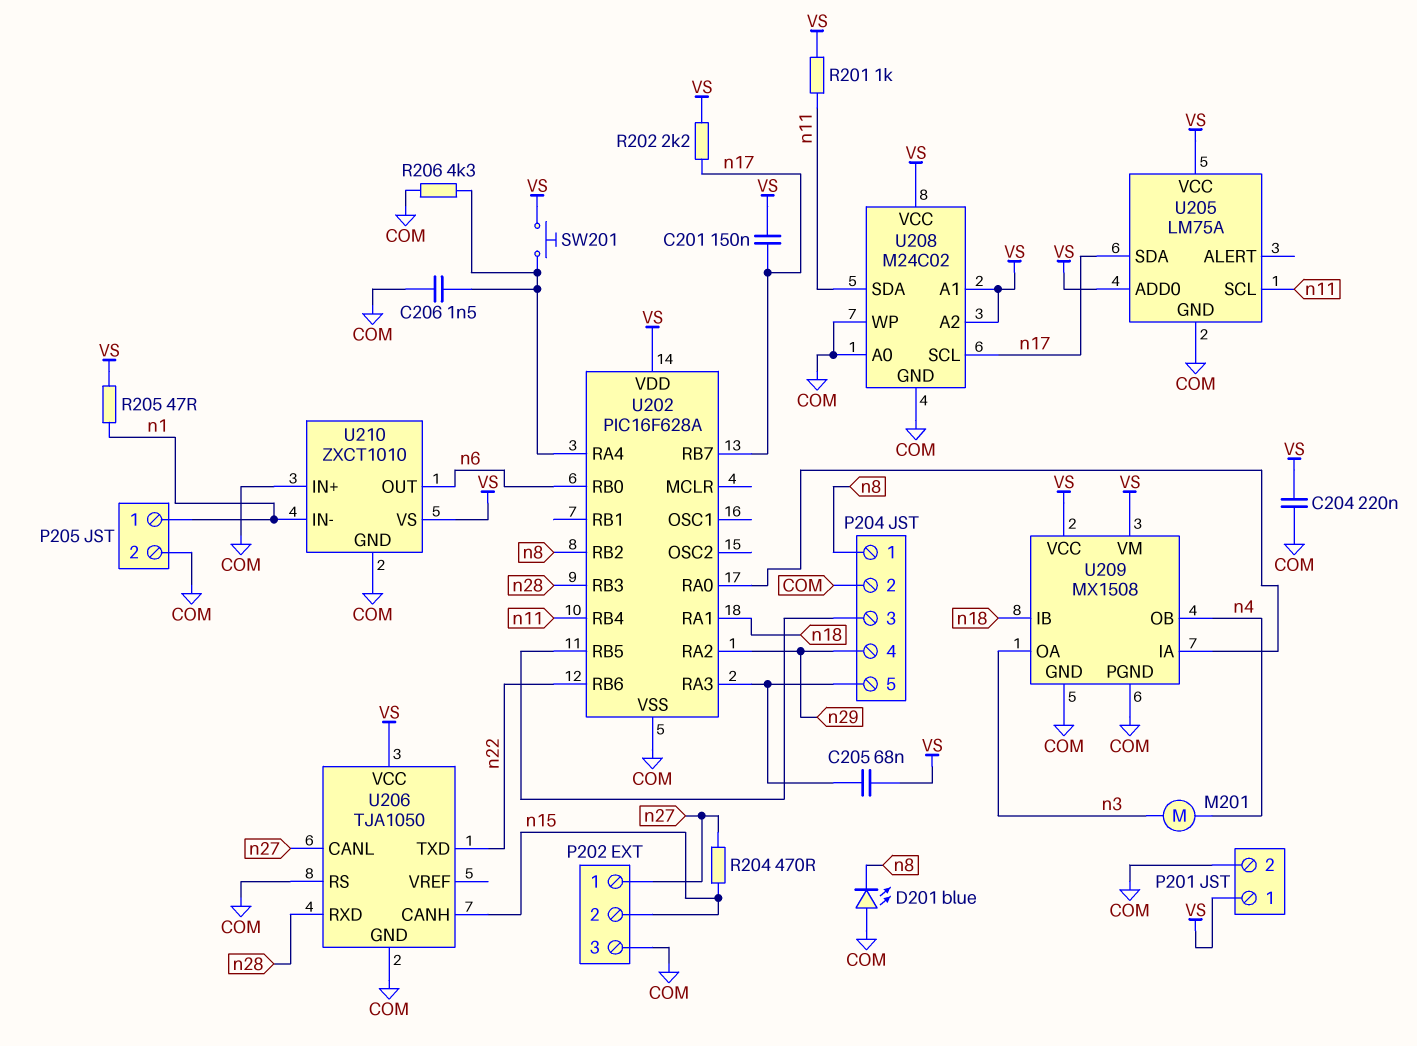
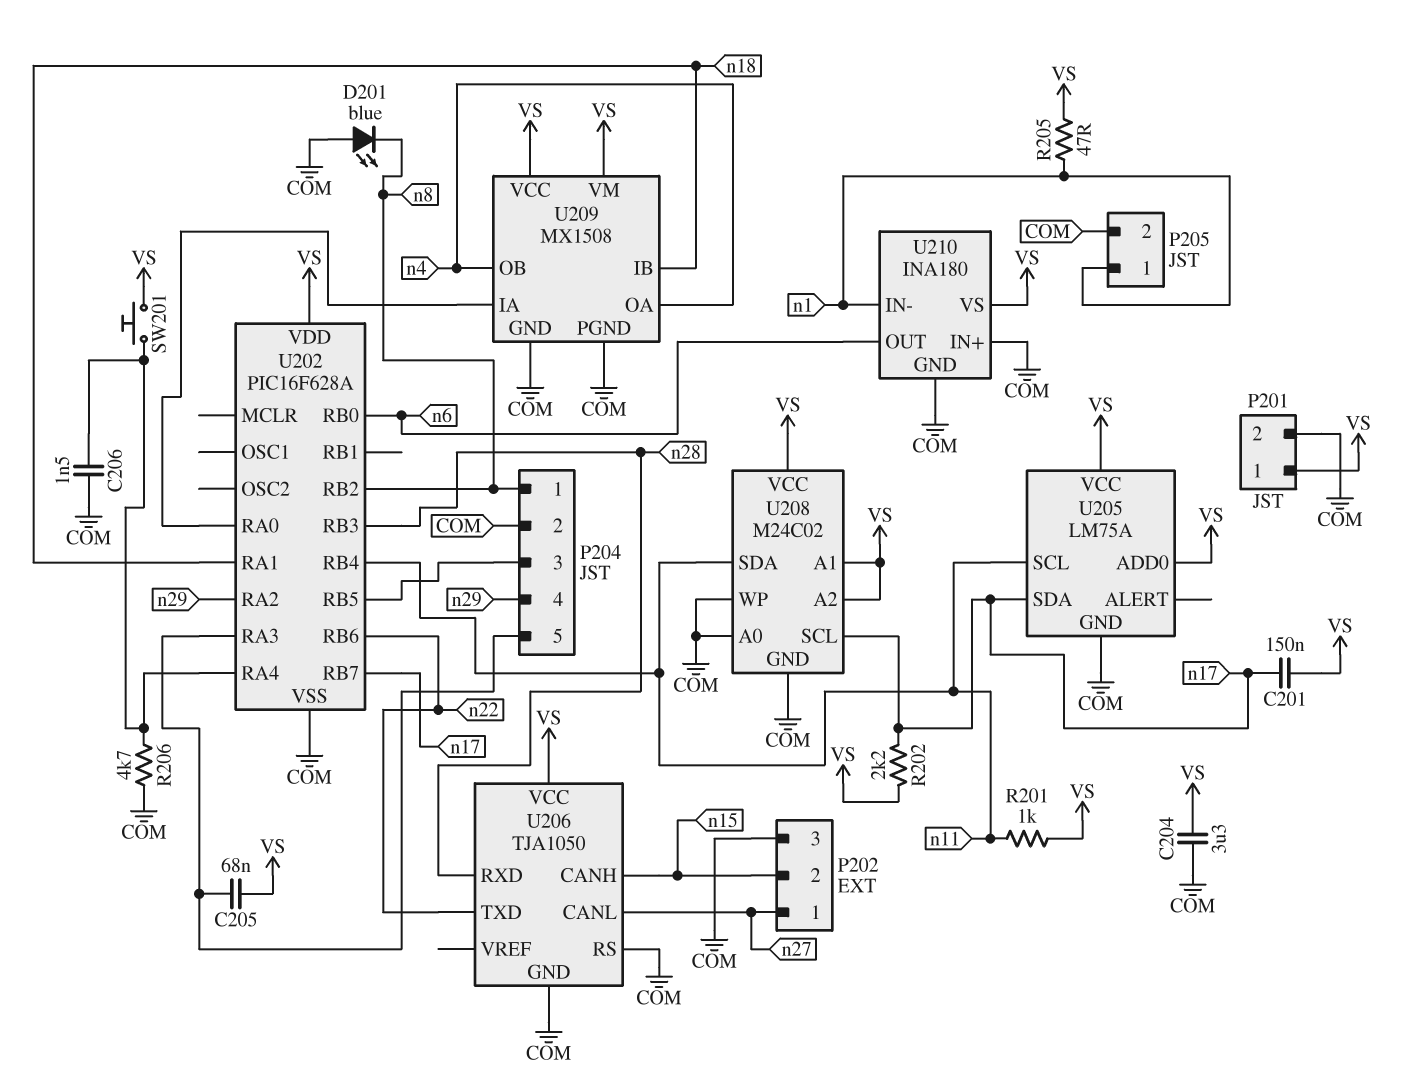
C204: 220nF (COM, VS) -> 3.3uF (COM, VS)
M201: motor (n3, n4) -> none
R204: 470 (n15, n27) -> none
R206: 4.3k (COM, U202/RA4) -> 4.7k (COM, U202/RA4)
U209 pin OA: n3 -> n4
U210: ZXCT1010 -> INA180

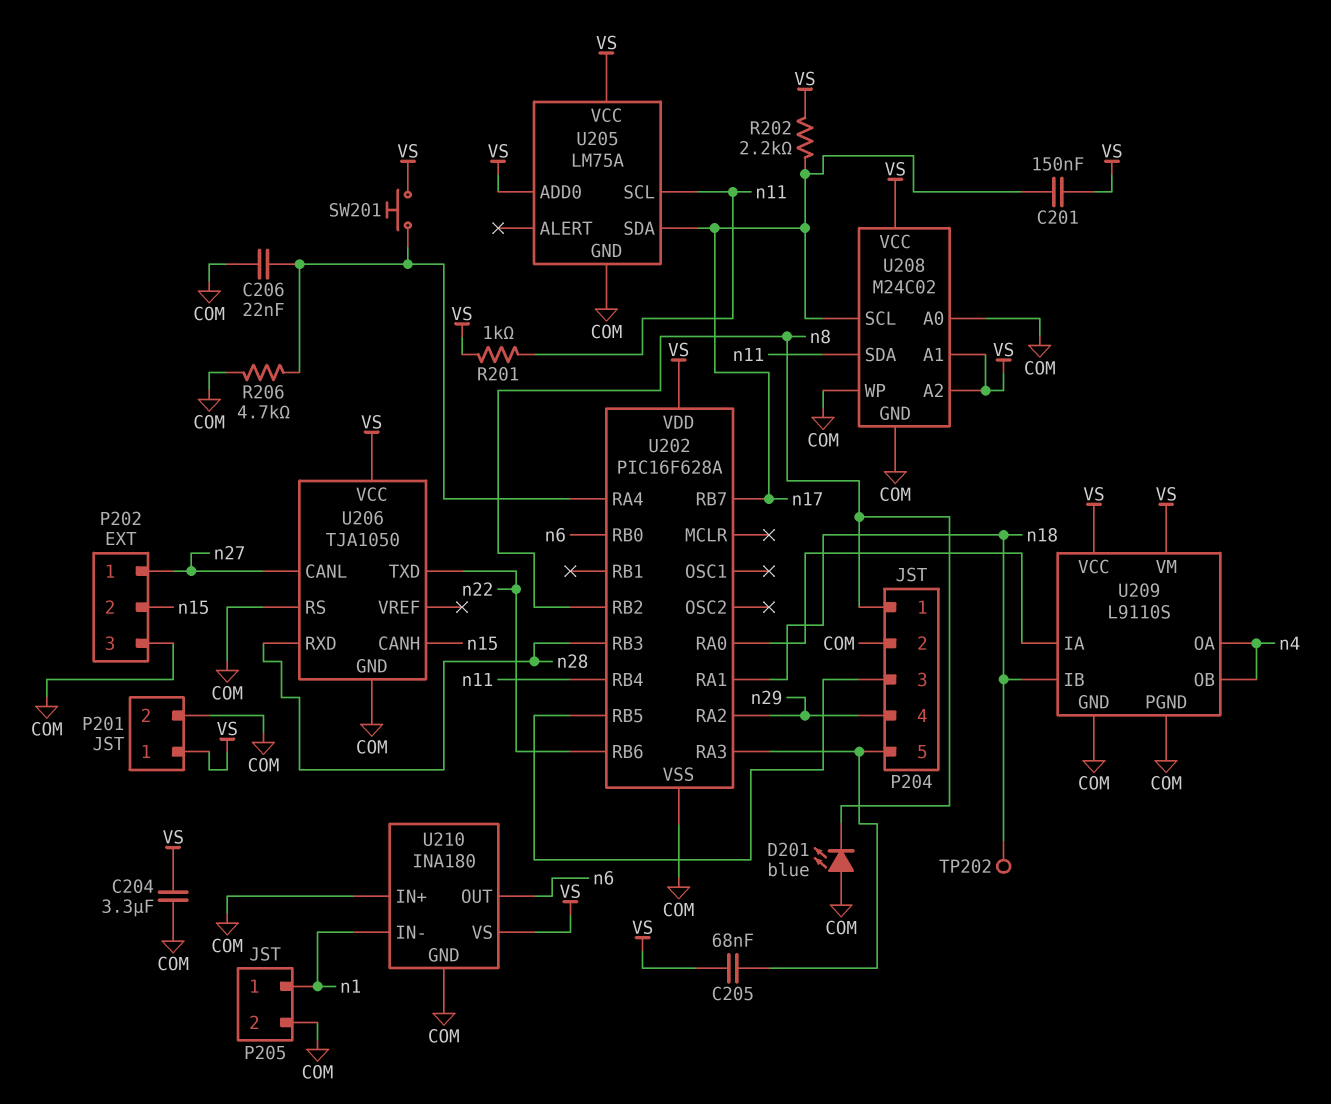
C206: 1.5nF (COM, U202/RA4) -> 22nF (COM, U202/RA4)
R205: 47 (VS, n1) -> none
TP202: none -> test point (n18)
U209: MX1508 -> L9110S

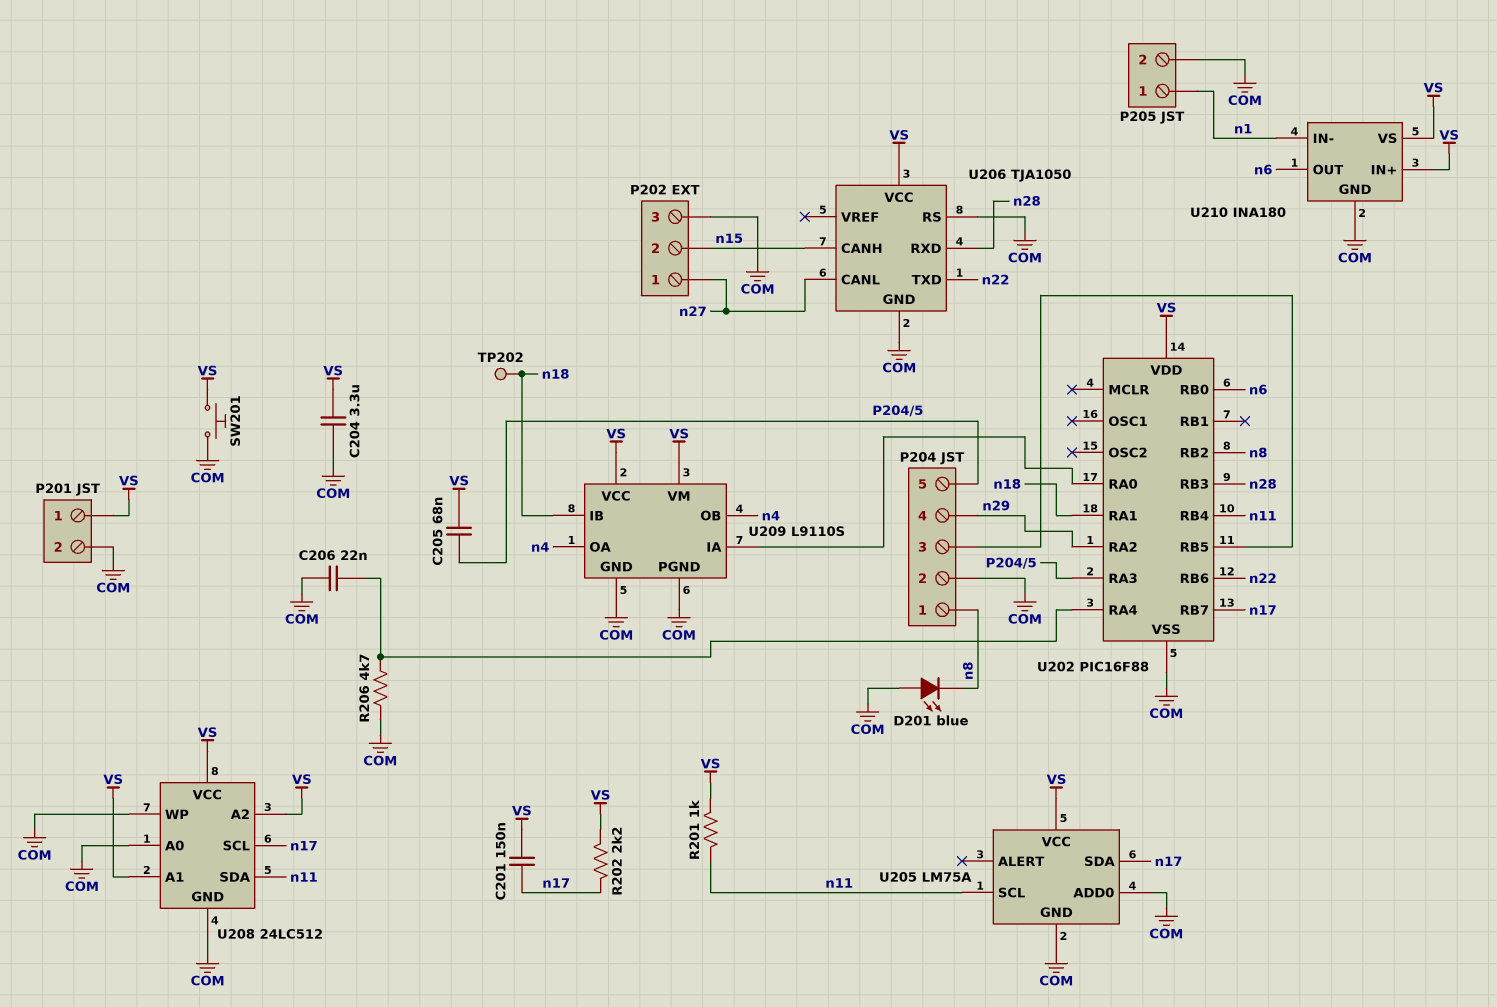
SW201: button (U202/RA4, VS) -> button (COM, VS)
U202: PIC16F628A -> PIC16F88
U205 pin ADD0: VS -> COM
U208: M24C02 -> 24LC512
U210 pin IN+: COM -> VS

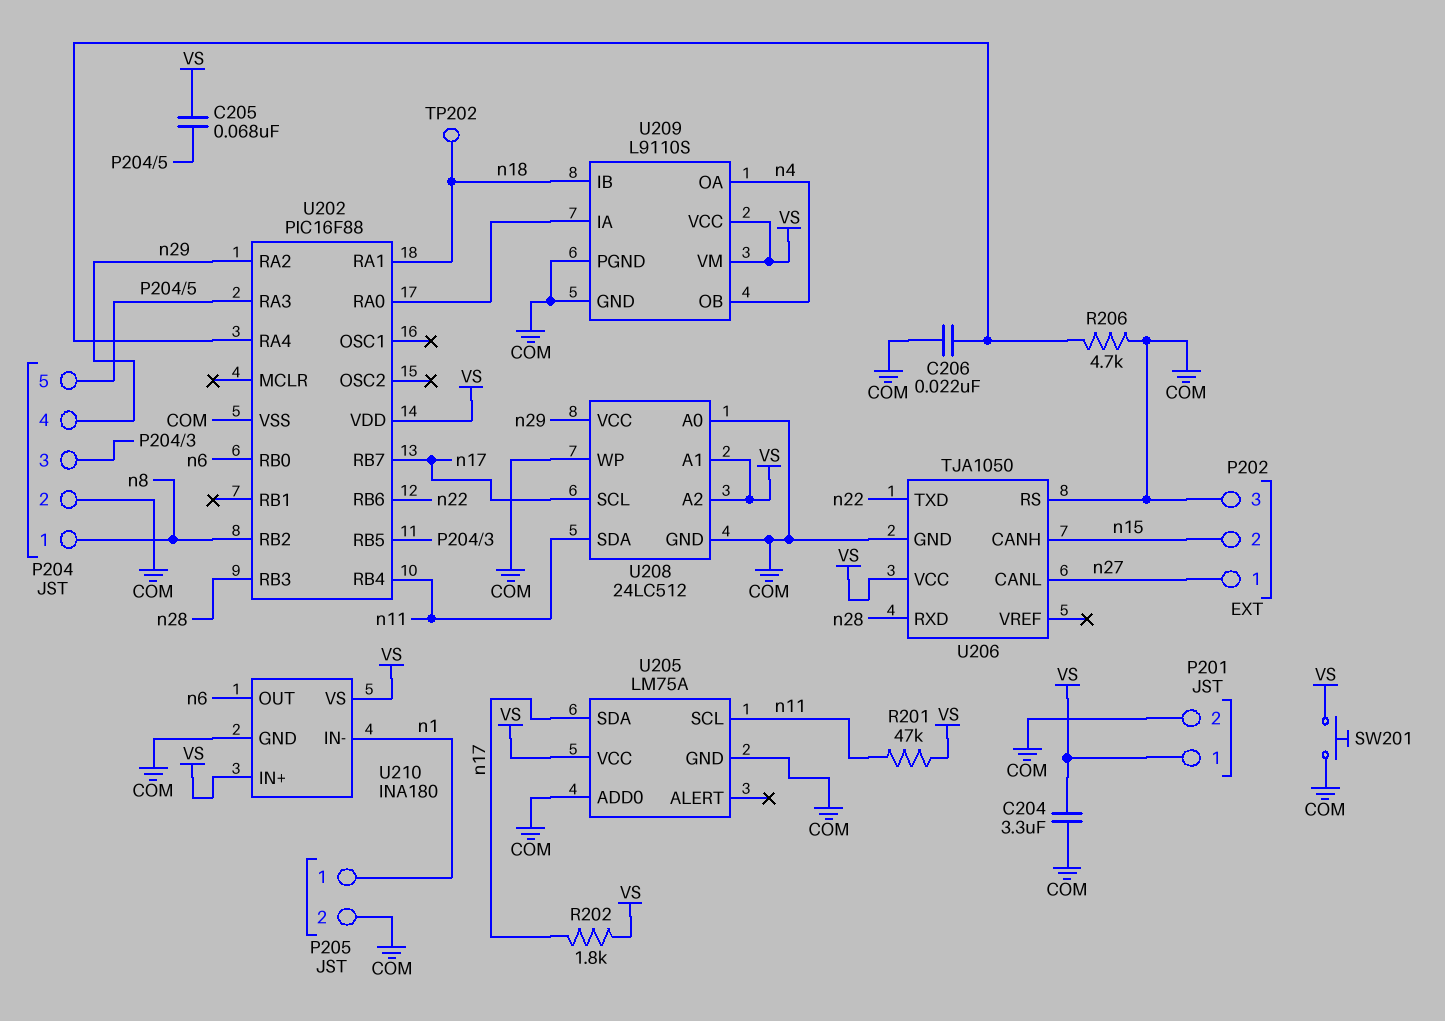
C201: 150nF (VS, n17) -> none
D201: LED blue (A COM, K n8) -> none
R201: 1k (VS, n11) -> 47k (VS, n11)
R202: 2.2k (VS, n17) -> 1.8k (VS, n17)
U208 pin VCC: VS -> n29

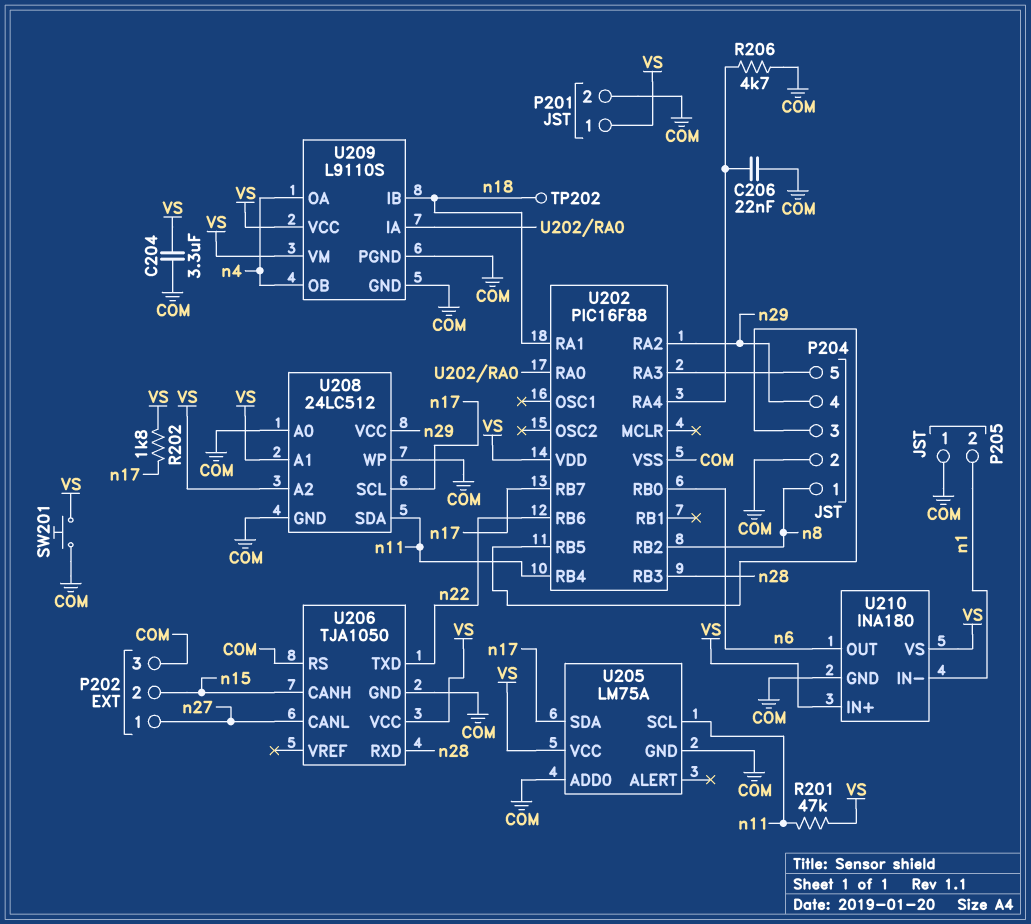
C205: 68nF (P204/5, VS) -> none
P205 pin 1: n1 -> COM
P205 pin 2: COM -> n1

